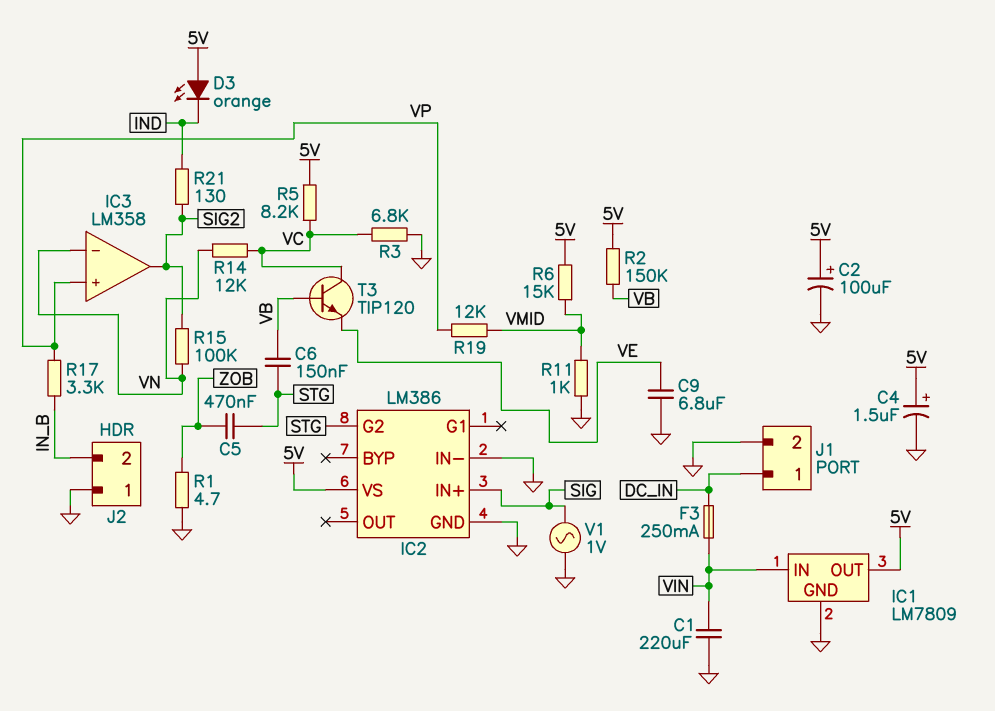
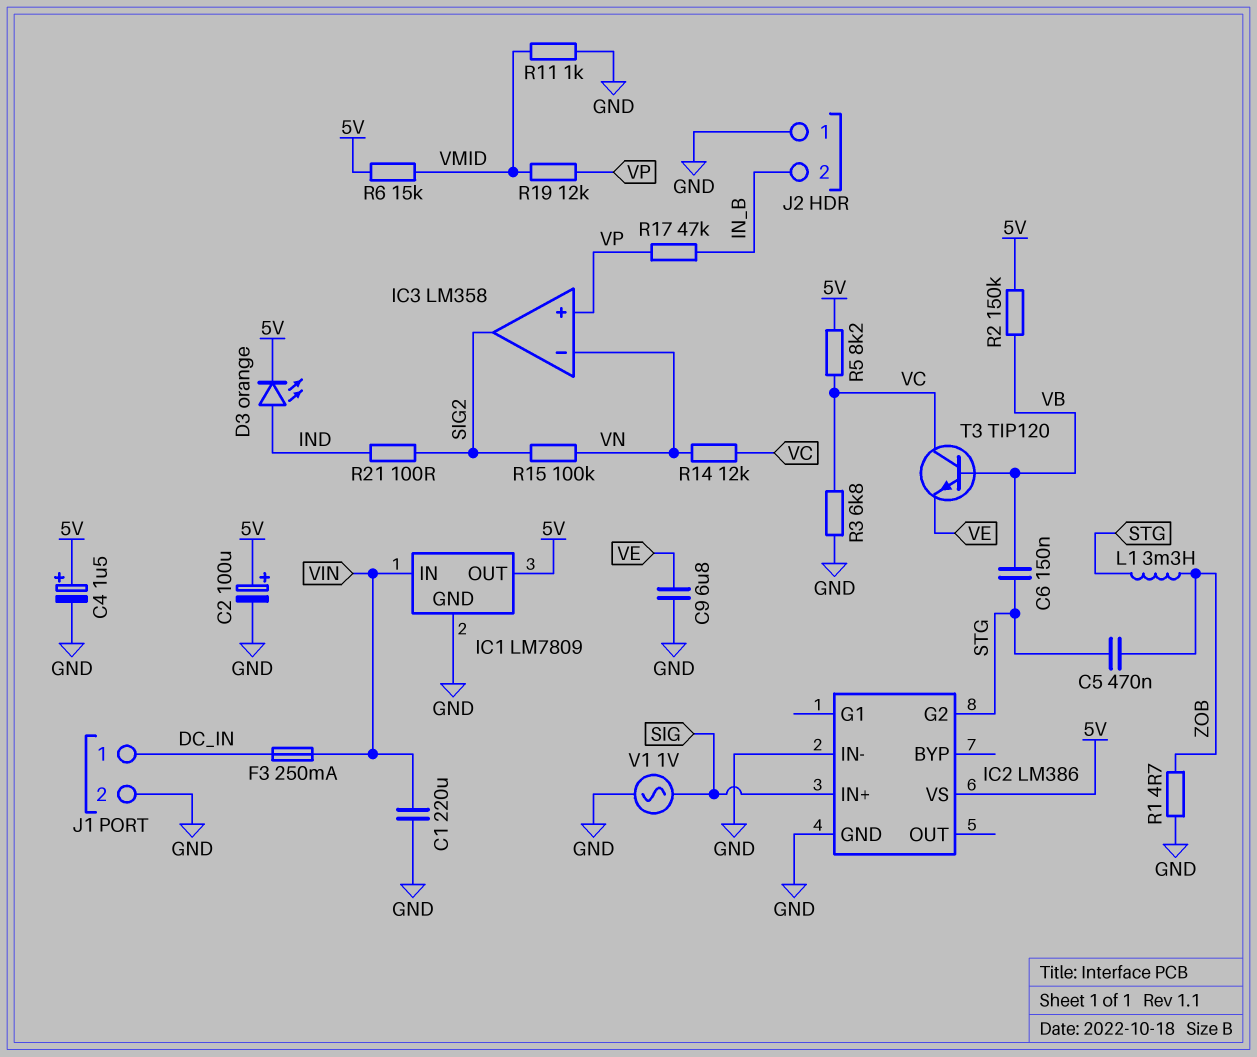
D3: LED orange (A 5V, K IND) -> LED orange (A IND, K 5V)
L1: none -> 3.3mH (STG, ZOB)
R17: 3.3k (IN_B, VP) -> 47k (IN_B, VP)
R21: 130 (IND, SIG2) -> 100 (IND, SIG2)

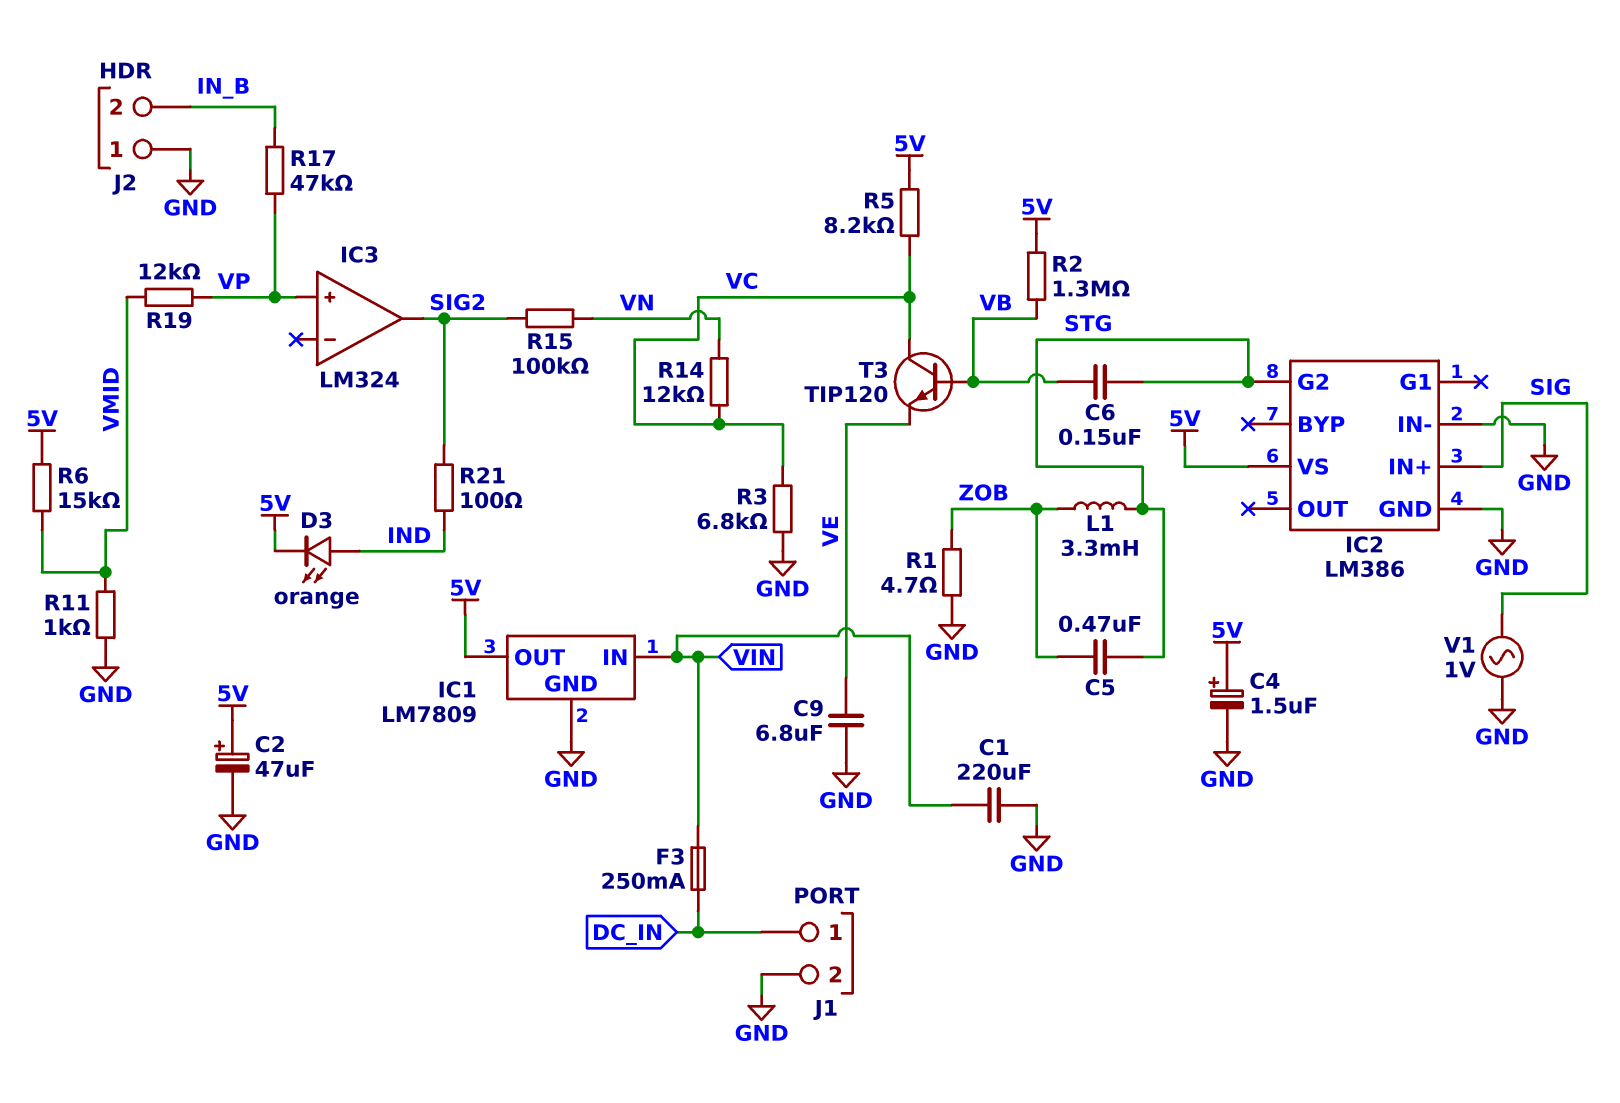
C2: 100uF (plus 5V, minus GND) -> 47uF (plus 5V, minus GND)
IC3: LM358 -> LM324
IC3 pin in-: VN -> none
R2: 150k (5V, VB) -> 1.3M (5V, VB)

